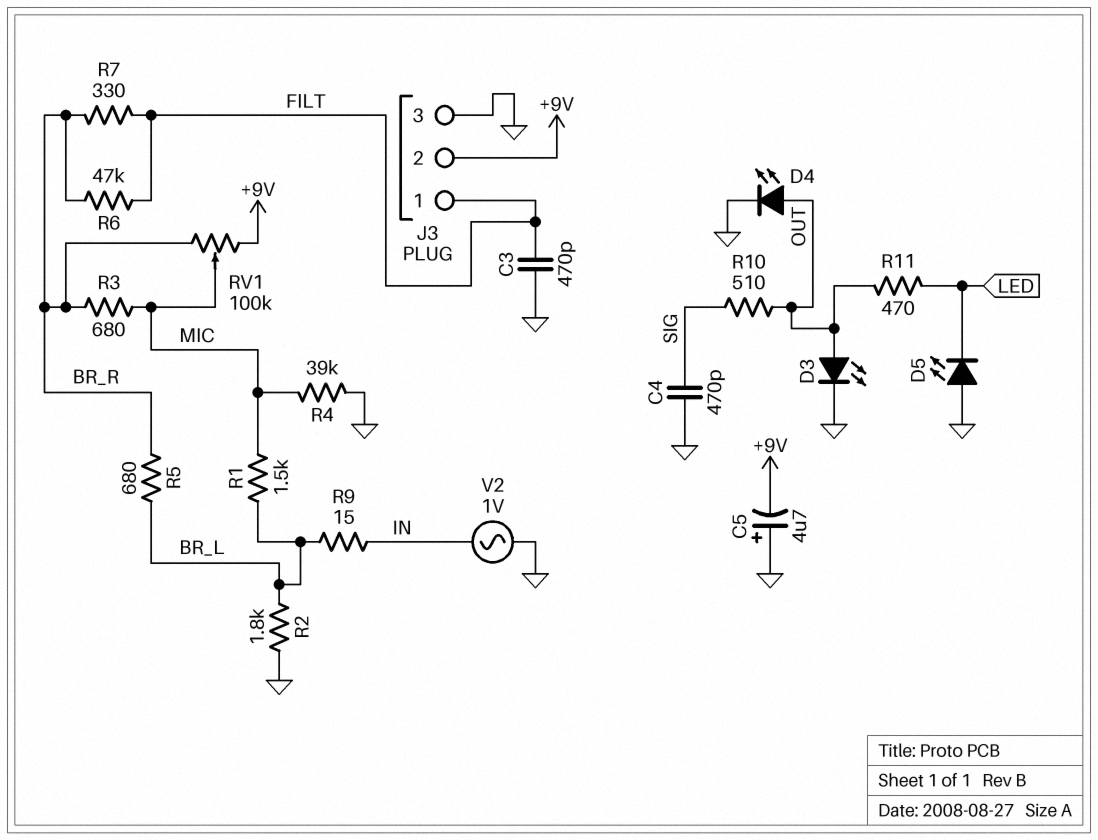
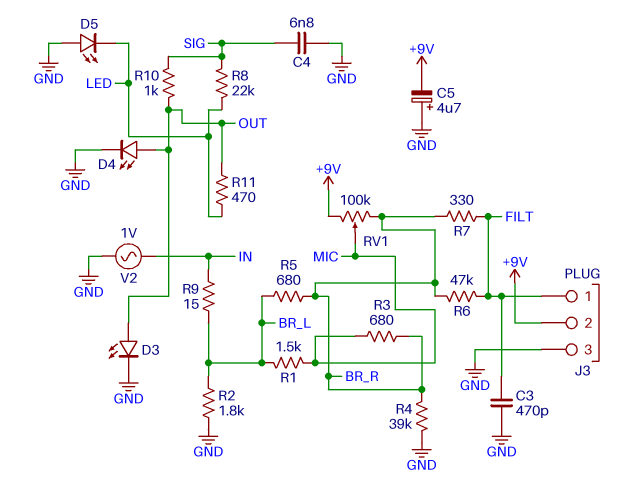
C4: 470pF (GND, SIG) -> 6.8nF (GND, SIG)
R4: 39k (GND, MIC) -> 39k (BR_R, GND)
R8: none -> 22k (LED, SIG)
R10: 510 (OUT, SIG) -> 1k (OUT, SIG)

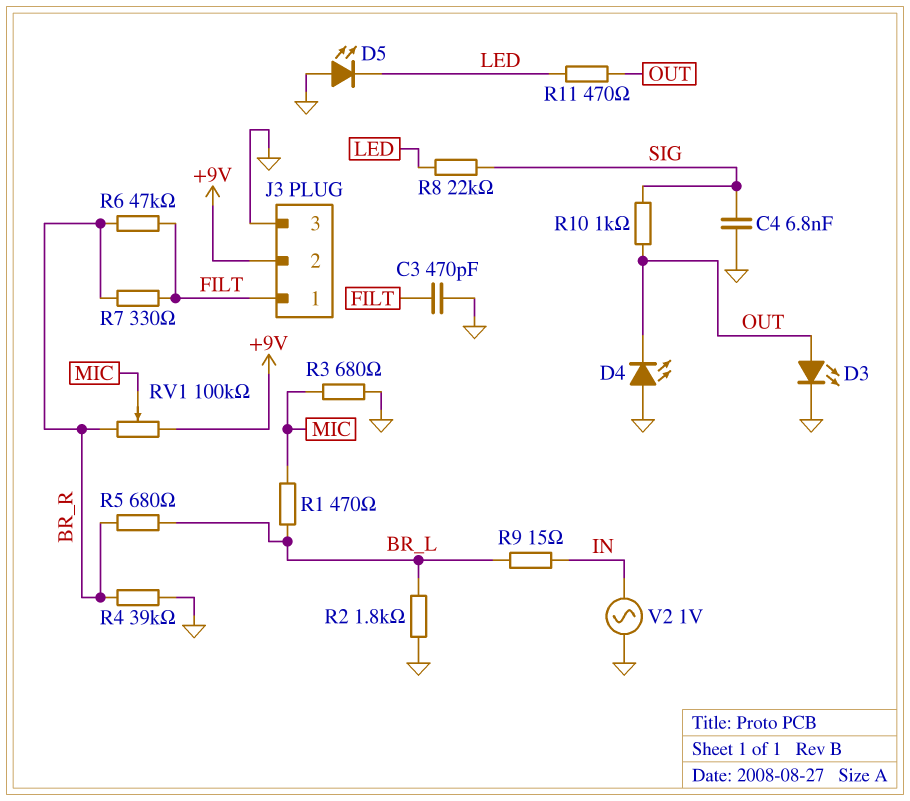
C5: 4.7uF (plus GND, minus +9V) -> none
D4: LED (A OUT, K GND) -> LED (A GND, K OUT)
R1: 1.5k (BR_L, MIC) -> 470 (BR_L, MIC)
R3: 680 (BR_R, MIC) -> 680 (GND, MIC)

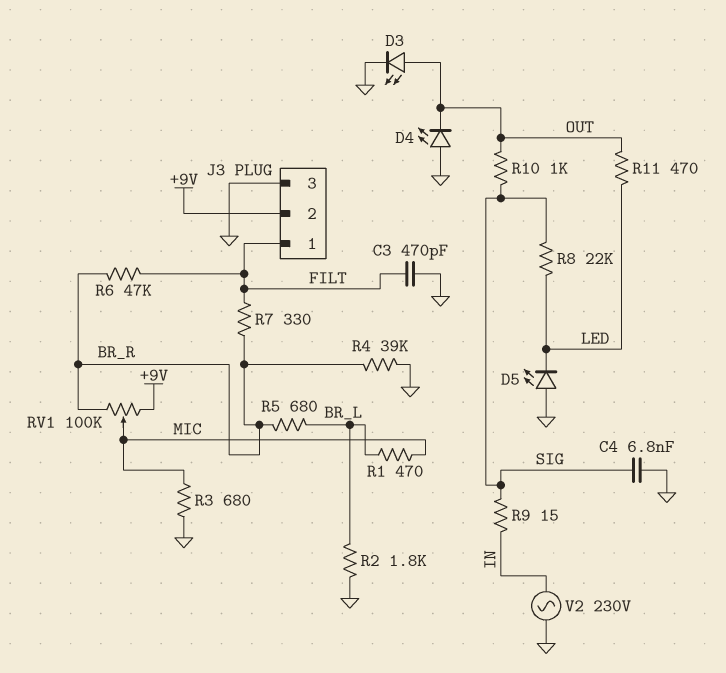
R9: 15 (BR_L, IN) -> 15 (IN, SIG)
V2: AC 1V (GND, IN) -> AC 230V (GND, IN)

